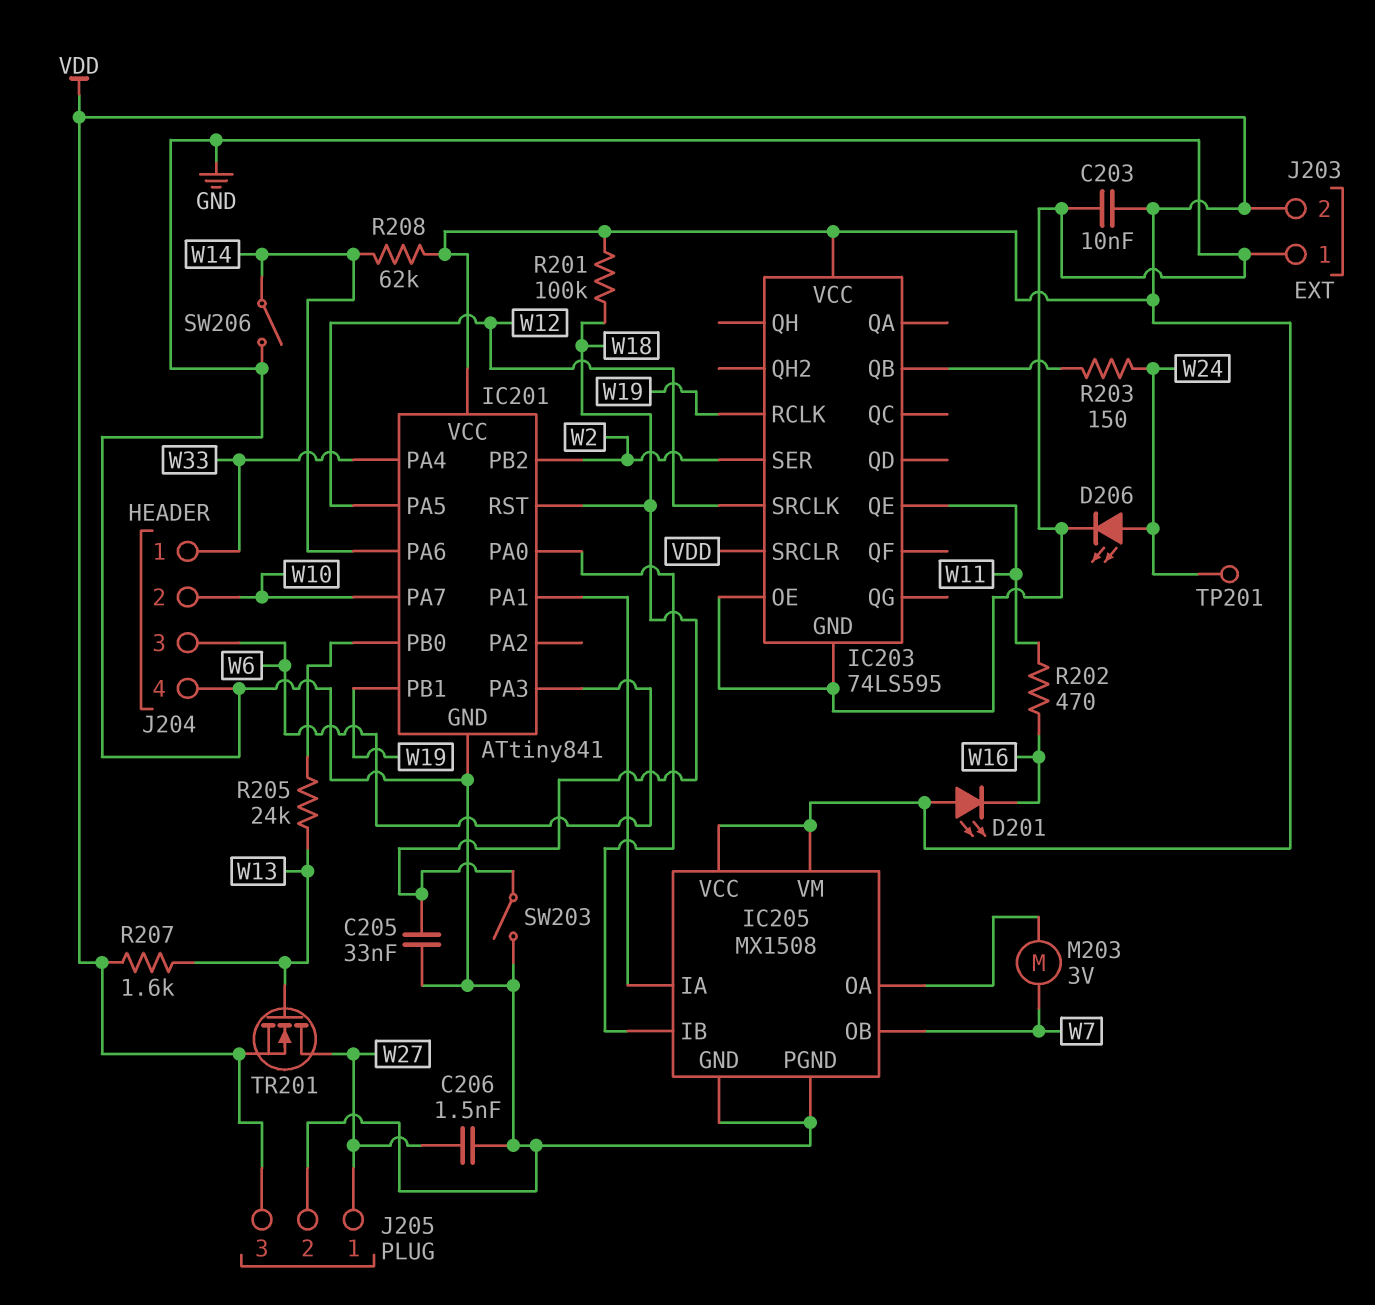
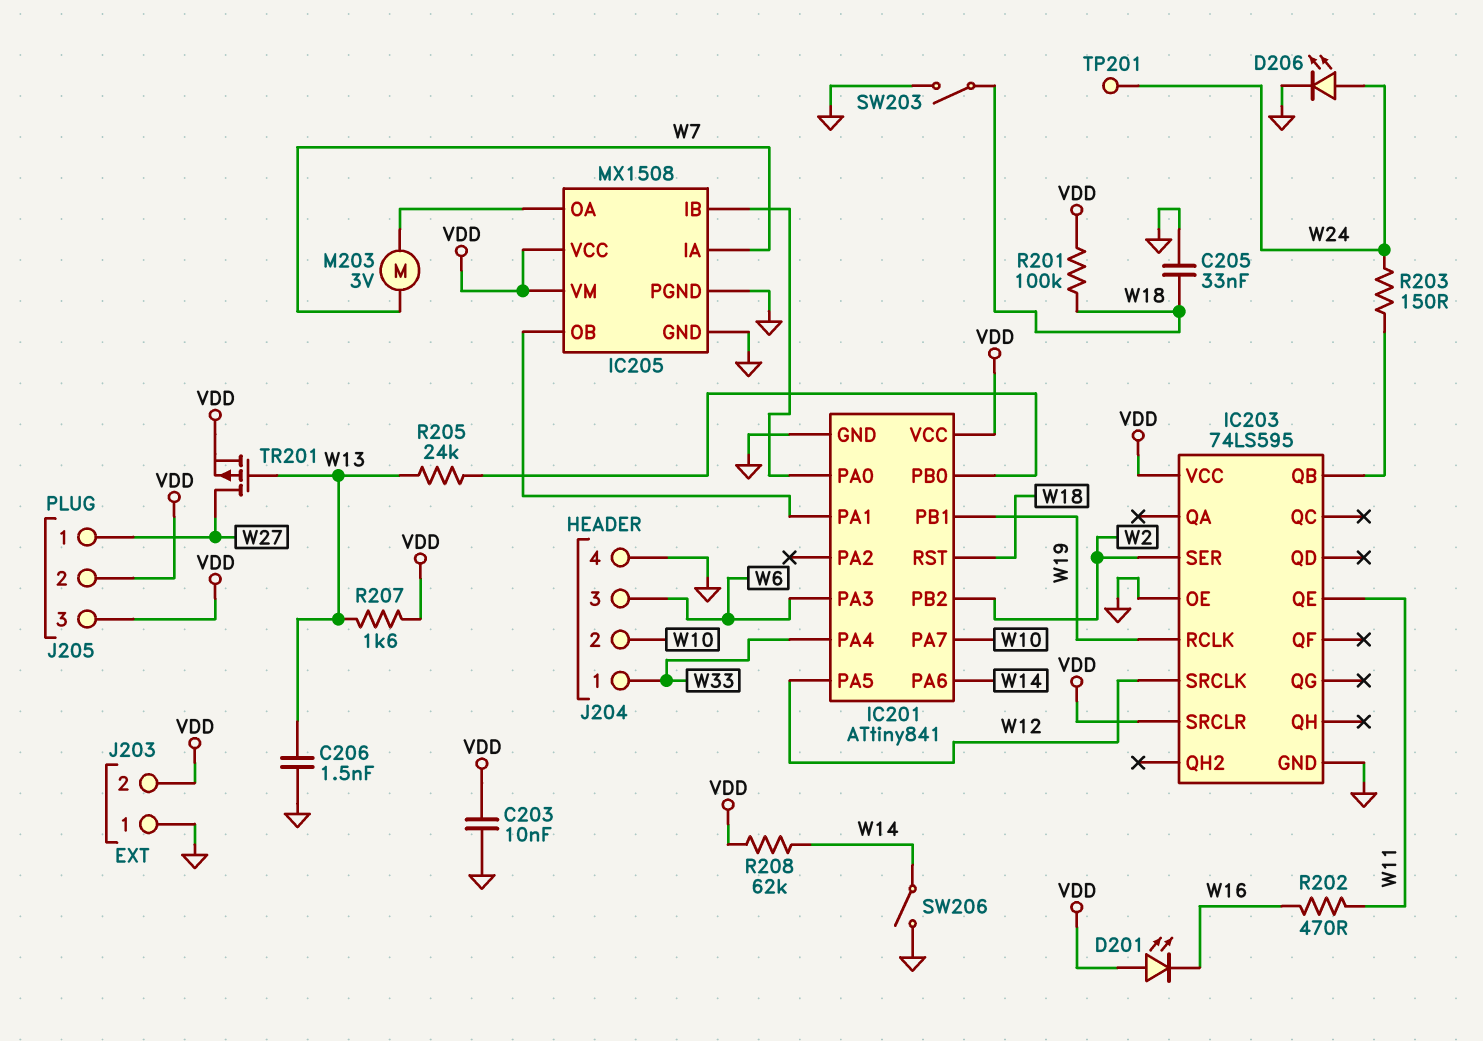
C206: 1.5nF (GND, W27) -> 1.5nF (GND, W13)
IC205 pin IA: IC201/PA1 -> W7
IC205 pin OB: W7 -> IC201/PA1
J205 pin 2: GND -> VDD
TR201: NMOS (G W13, D W27, S VDD) -> PMOS (G W13, D W27, S VDD)

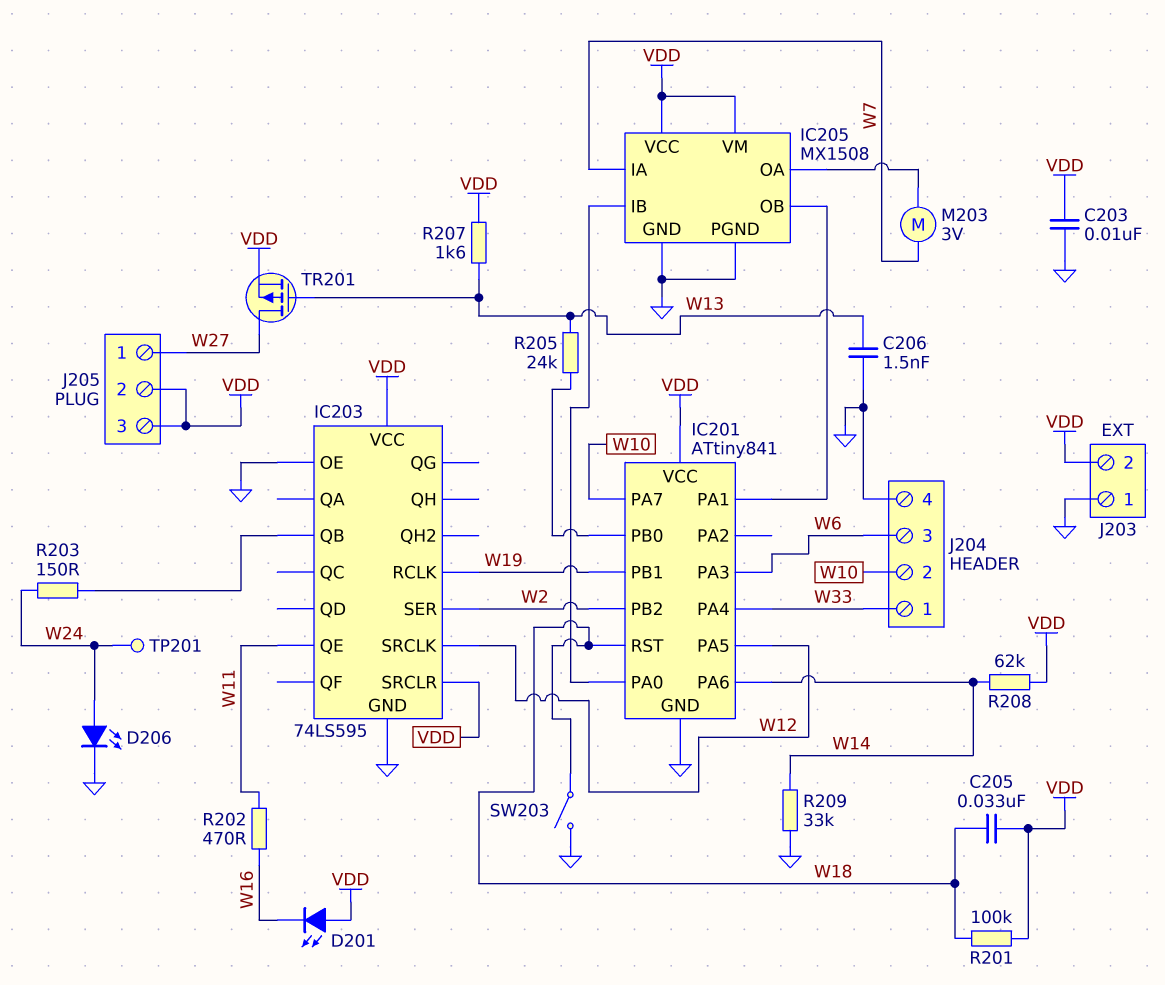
C205: 33nF (GND, W18) -> 33nF (VDD, W18)
R209: none -> 33k (GND, W14)
SW206: switch (GND, W14) -> none

